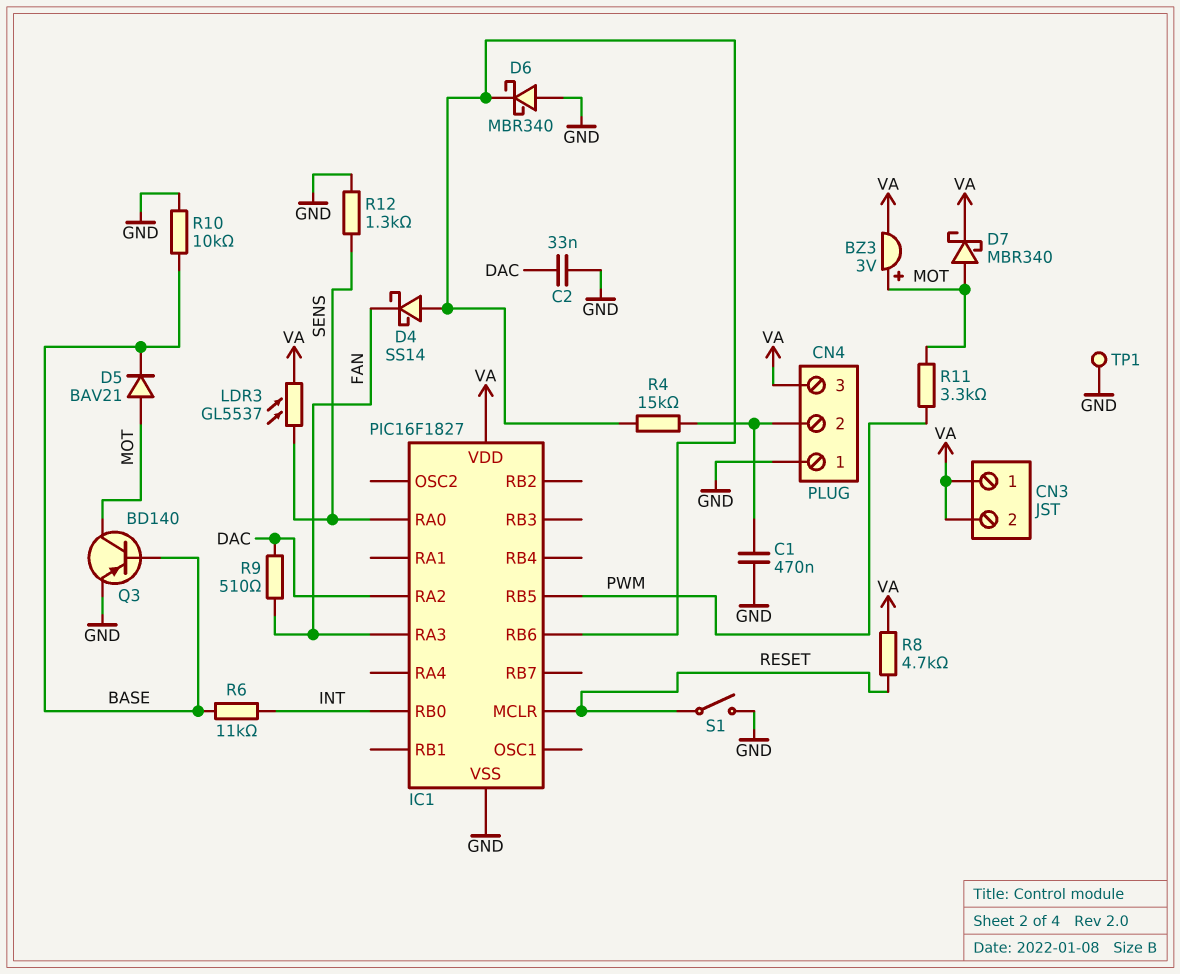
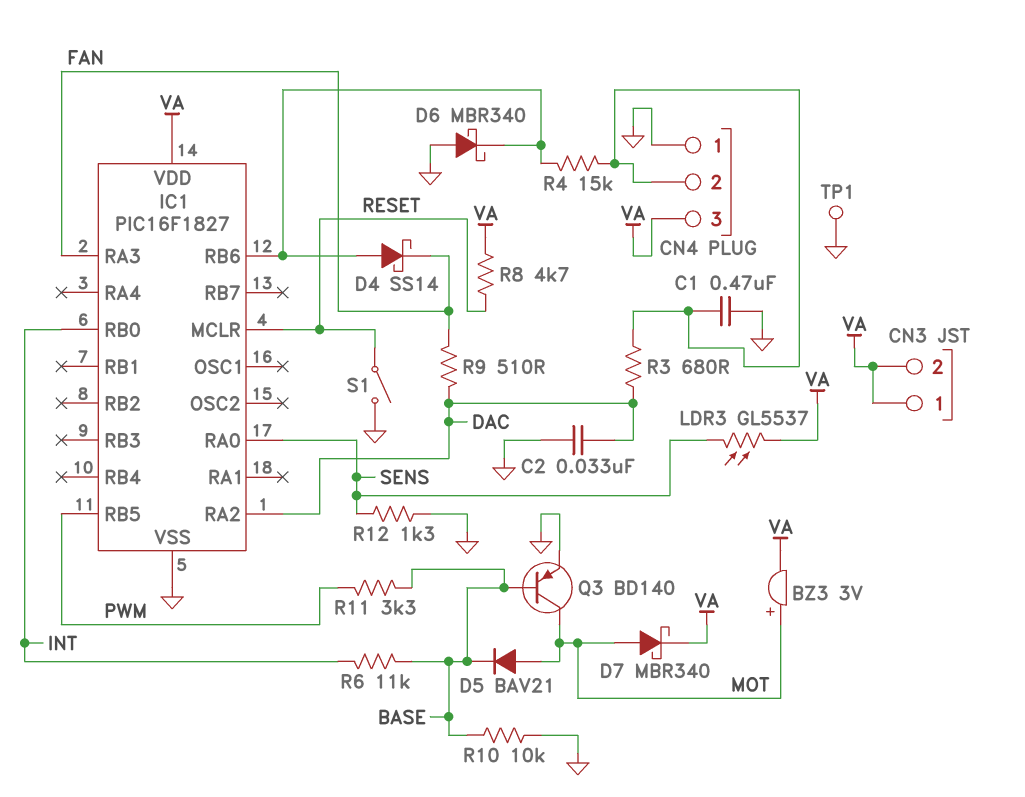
R3: none -> 680 (CN4/2, DAC)
R11: 3.3k (MOT, PWM) -> 3.3k (BASE, PWM)

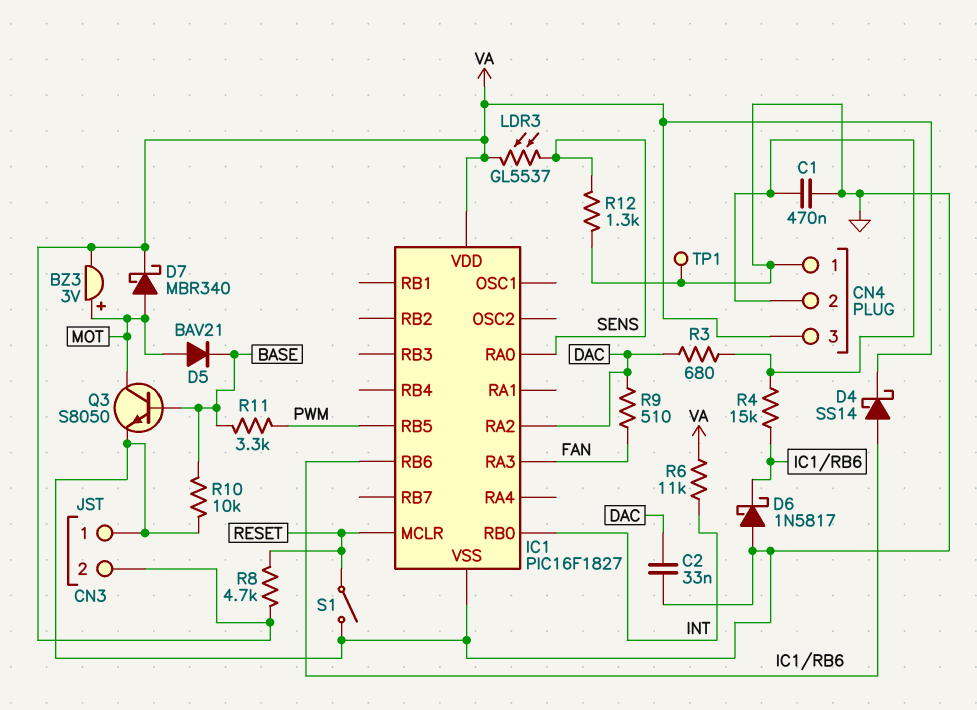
CN3 pin 1: VA -> GND
D4: schottky SS14 (A IC1/RB6, K FAN) -> schottky SS14 (A IC1/RB6, K VA)
D6: schottky MBR340 (A GND, K IC1/RB6) -> schottky 1N5817 (A GND, K IC1/RB6)
Q3: PNP BD140 (B BASE, C MOT, E GND) -> NPN S8050 (B BASE, C MOT, E GND)
R6: 11k (BASE, INT) -> 11k (INT, VA)

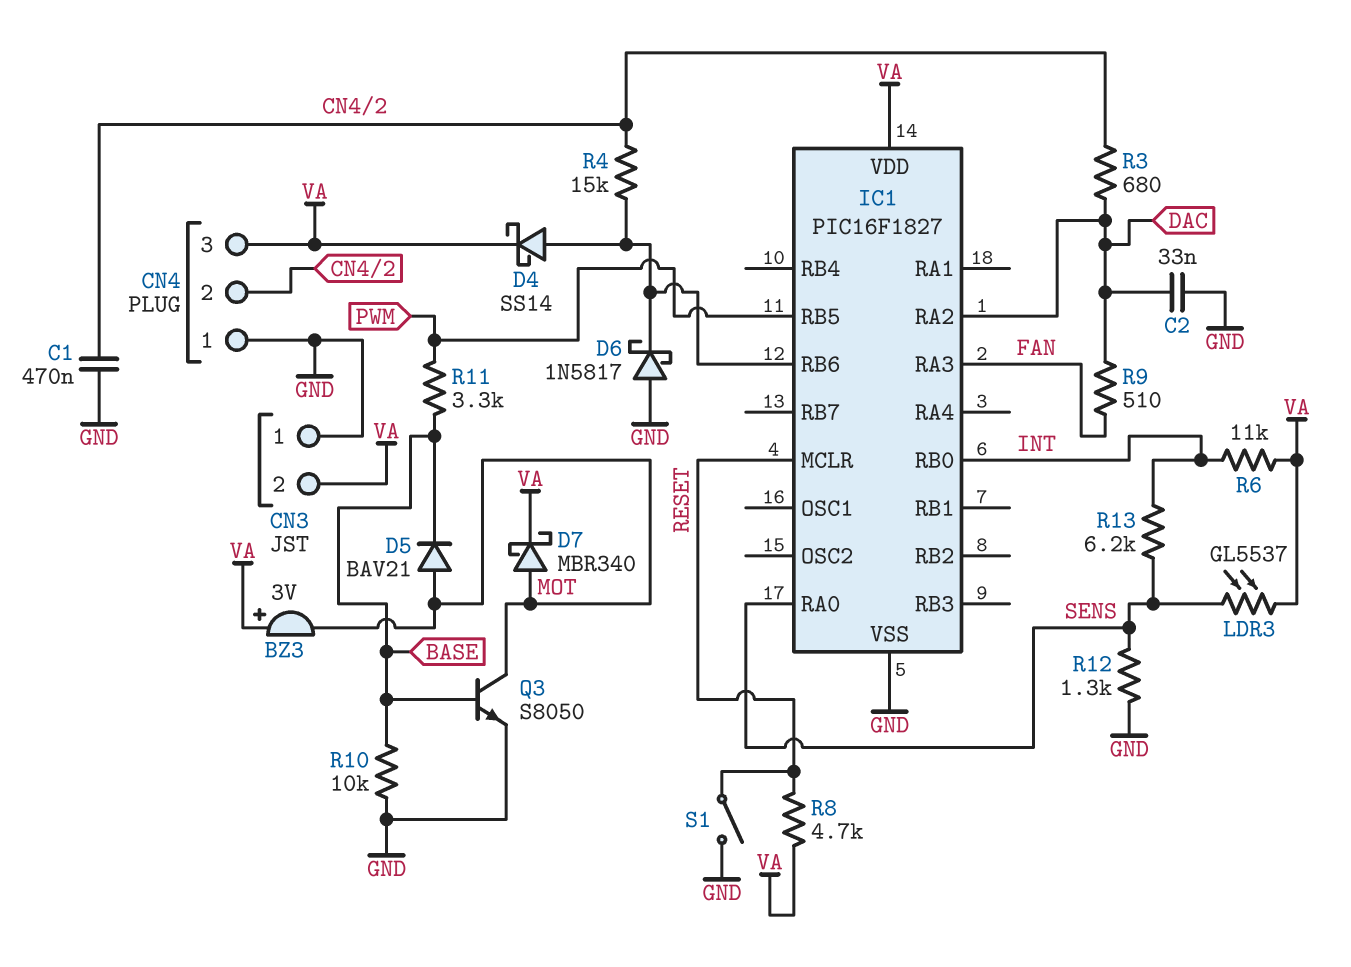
BZ3: buzzer 3V (plus MOT, minus VA) -> buzzer 3V (plus VA, minus MOT)
R13: none -> 6.2k (INT, SENS)
TP1: test point (GND) -> none

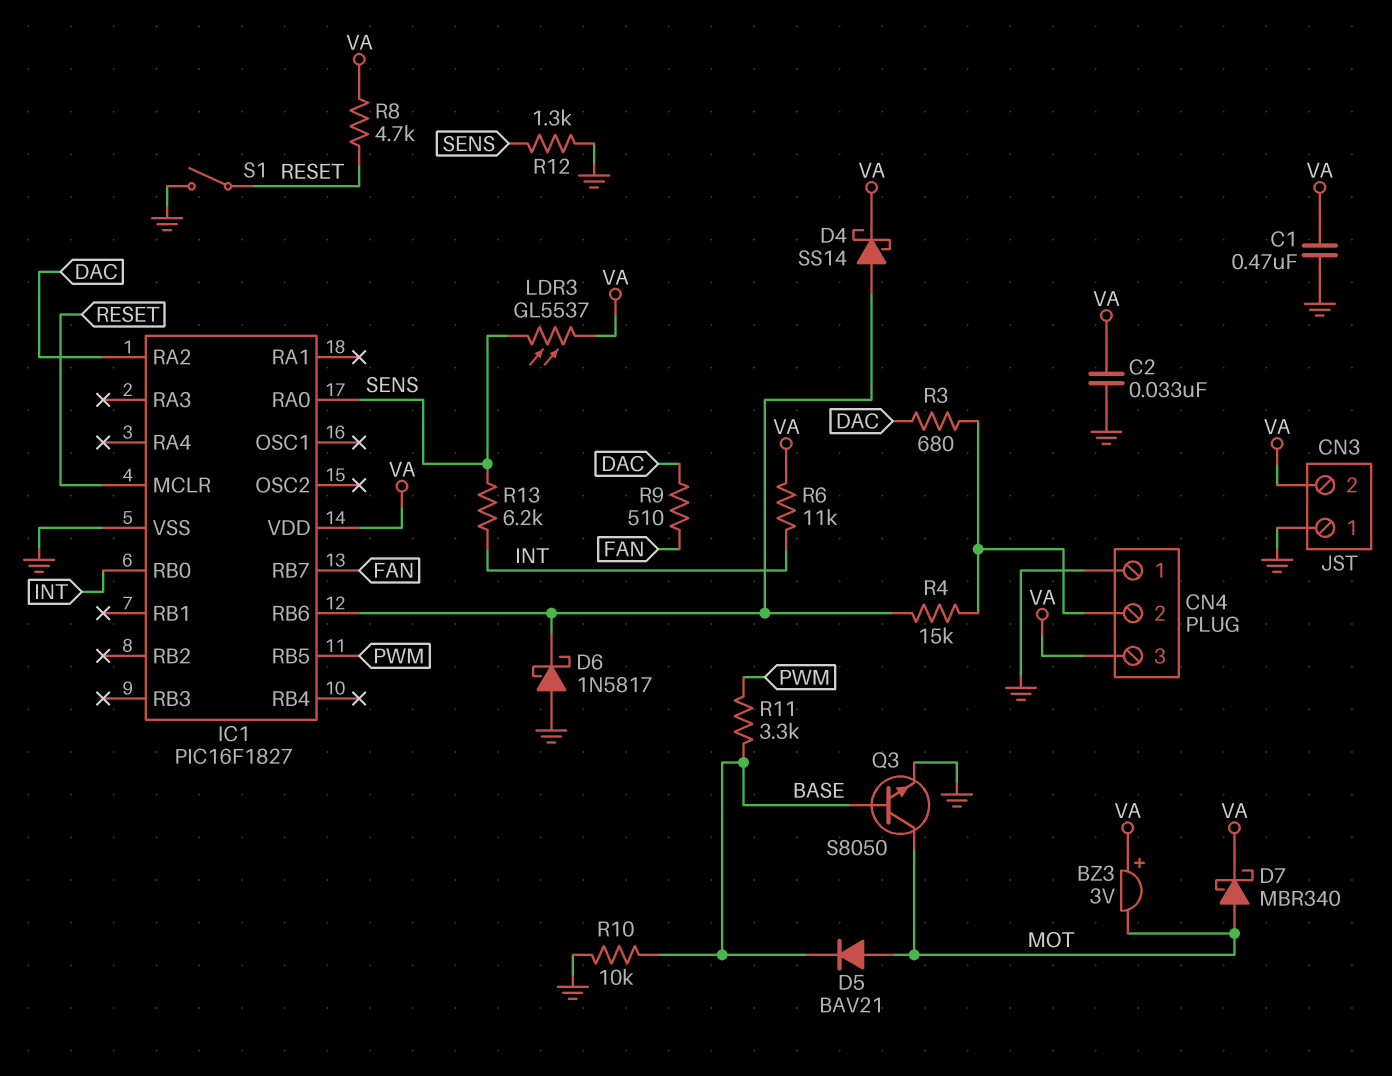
C1: 470nF (CN4/2, GND) -> 470nF (GND, VA)
C2: 33nF (DAC, GND) -> 33nF (GND, VA)
IC1 pin RA3: FAN -> none
IC1 pin RB7: none -> FAN

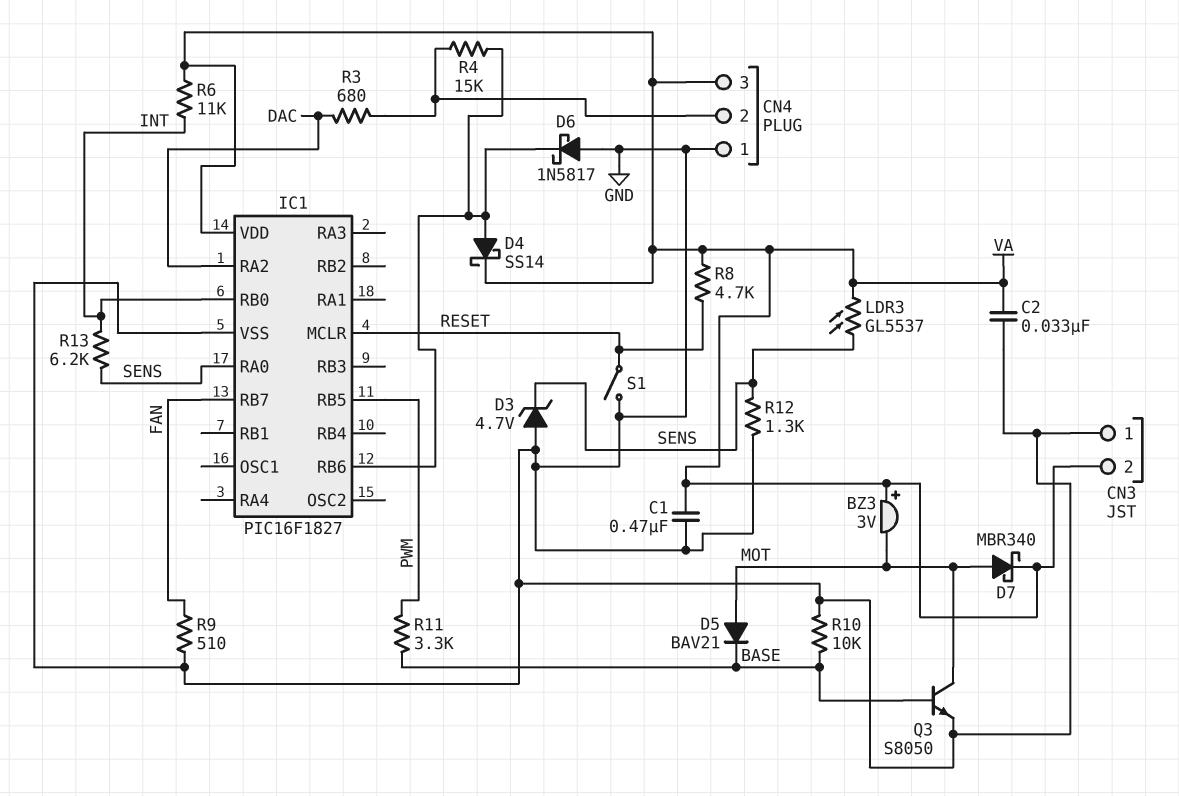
D3: none -> zener 4.7V (A GND, K SENS)
R9: 510 (DAC, FAN) -> 510 (FAN, GND)

